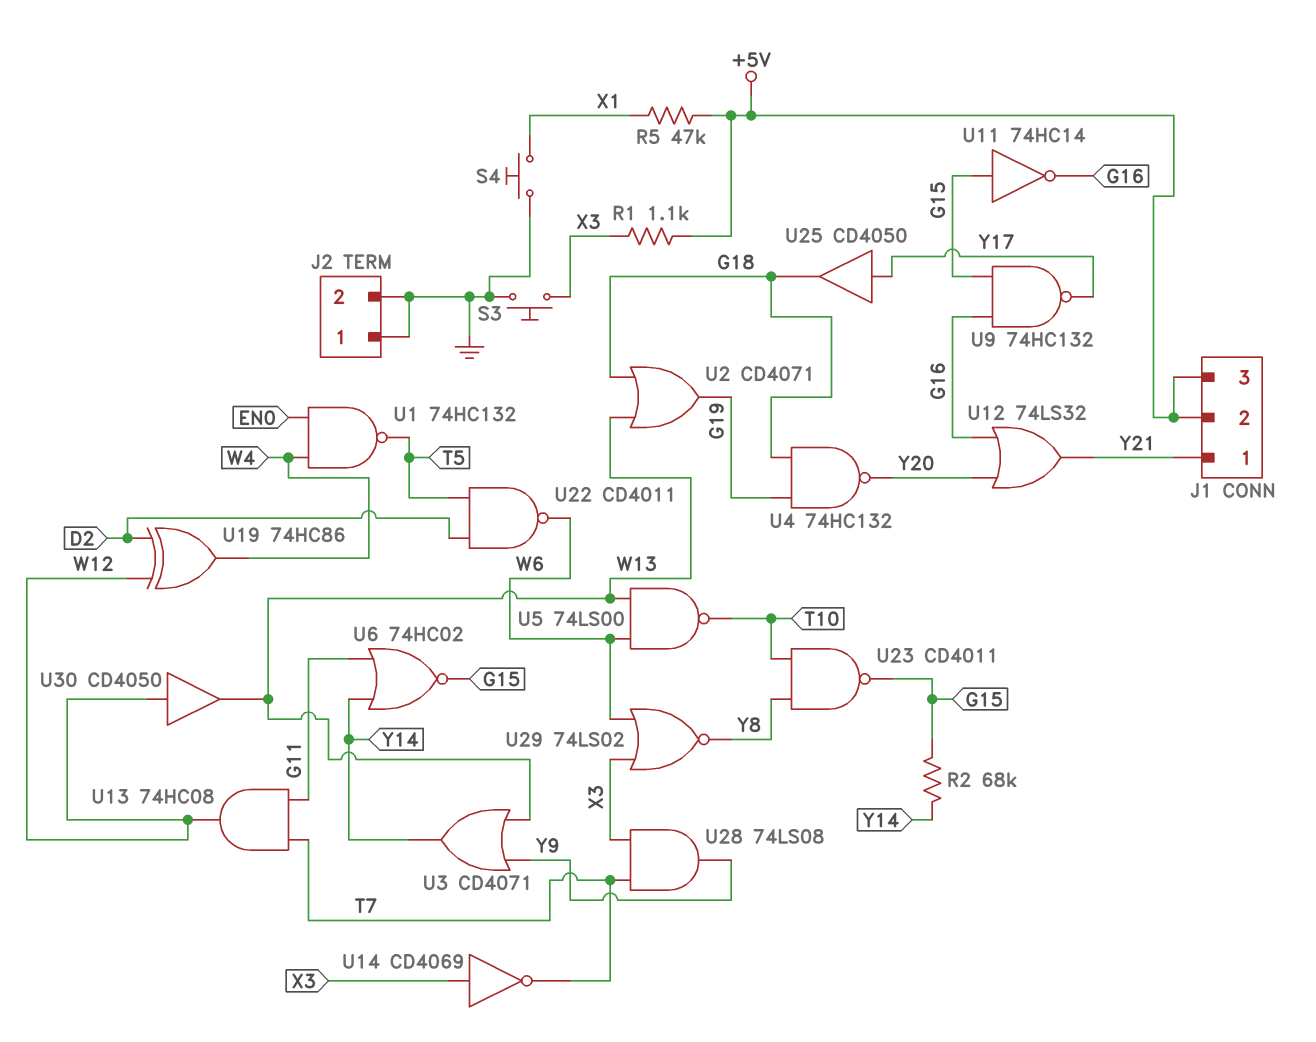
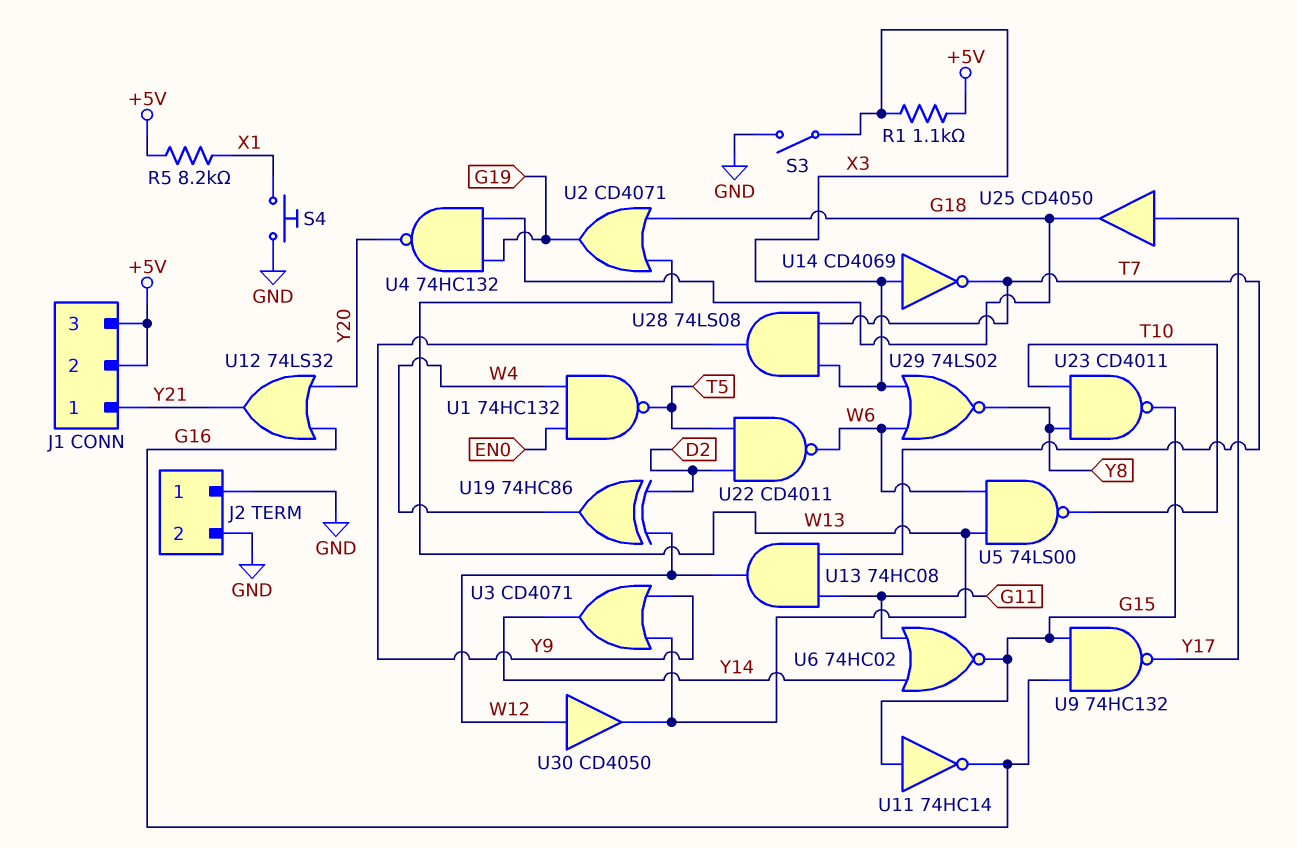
R2: 68k (G15, Y14) -> none
R5: 47k (+5V, X1) -> 8.2k (+5V, X1)
S3: button (GND, X3) -> switch (GND, X3)

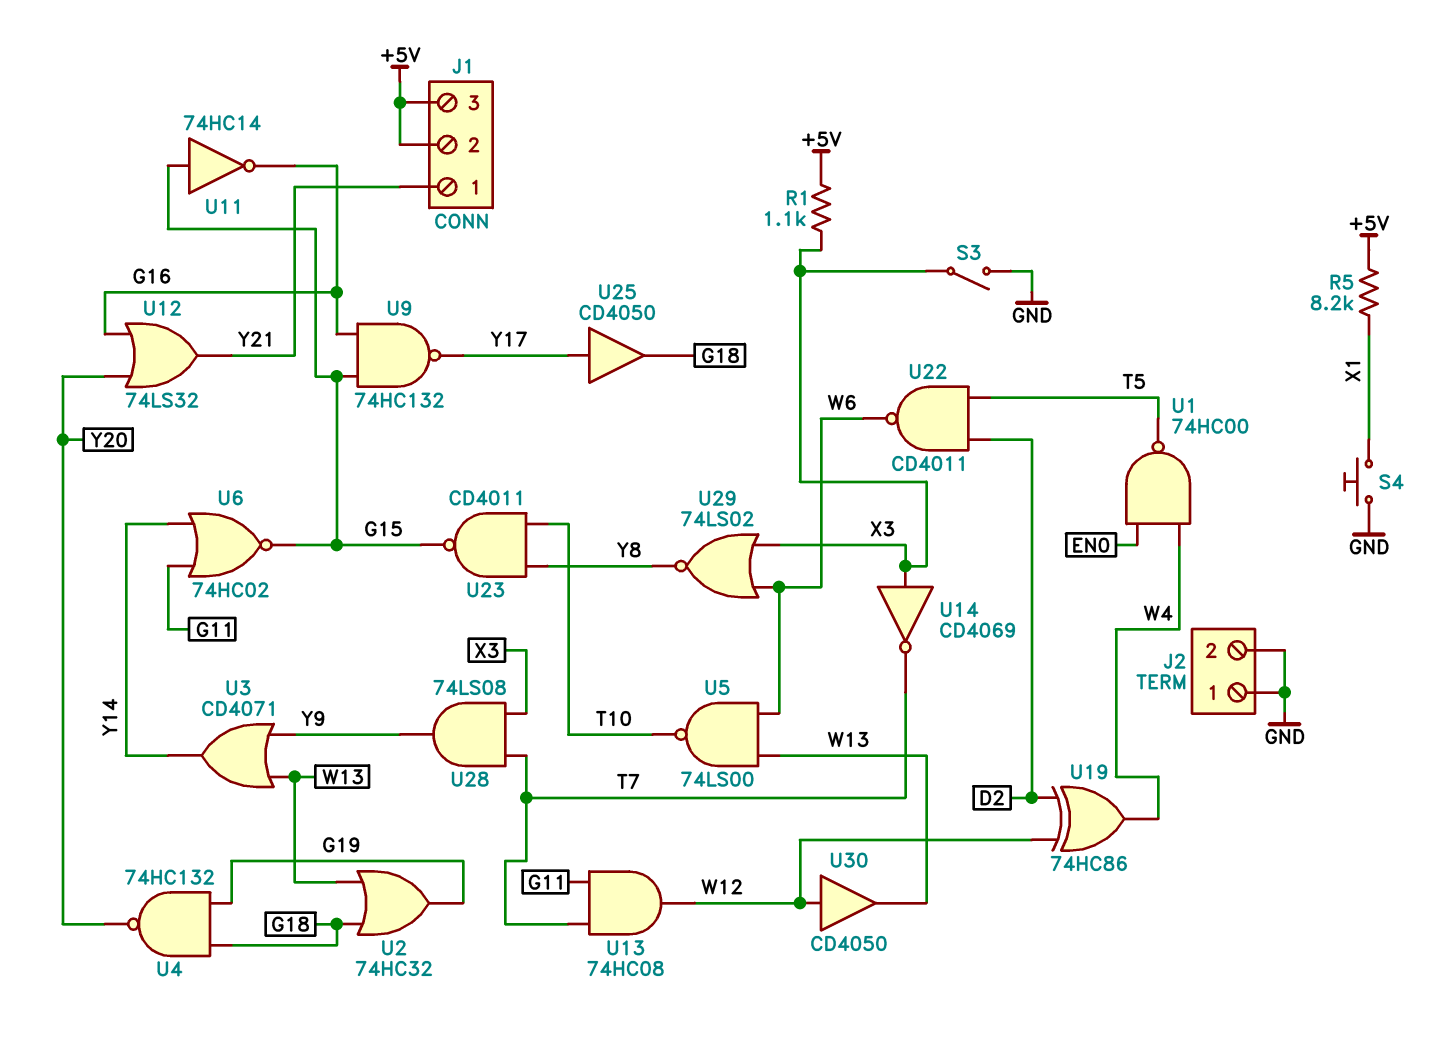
U1: NAND 74HC132 (in EN0, in W4, out T5) -> NAND 74HC00 (in EN0, in W4, out T5)
U2: OR CD4071 (in G18, in W13, out G19) -> OR 74HC32 (in G18, in W13, out G19)

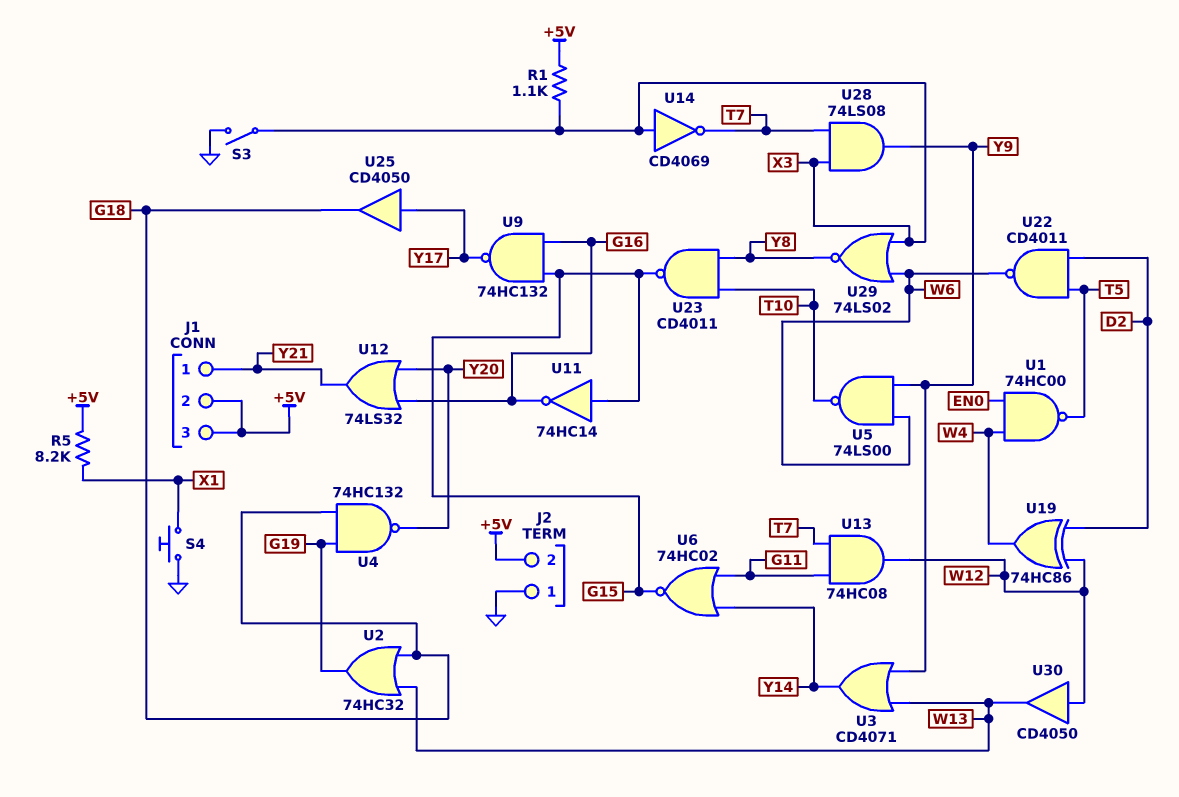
J2 pin 2: GND -> +5V
U5: NAND 74LS00 (in W6, in W13, out T10) -> NAND 74LS00 (in W6, in Y9, out T10)

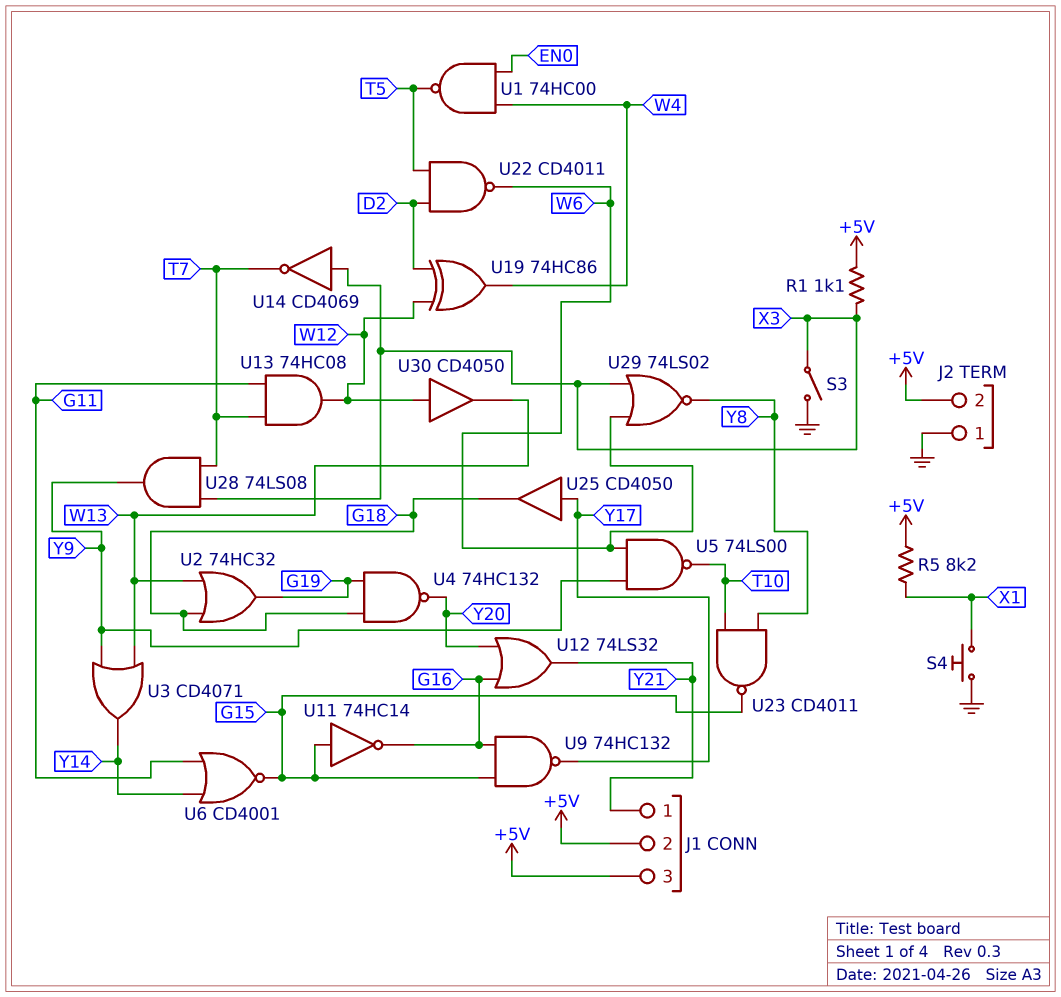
U6: NOR 74HC02 (in G11, in Y14, out G15) -> NOR CD4001 (in G11, in Y14, out G15)

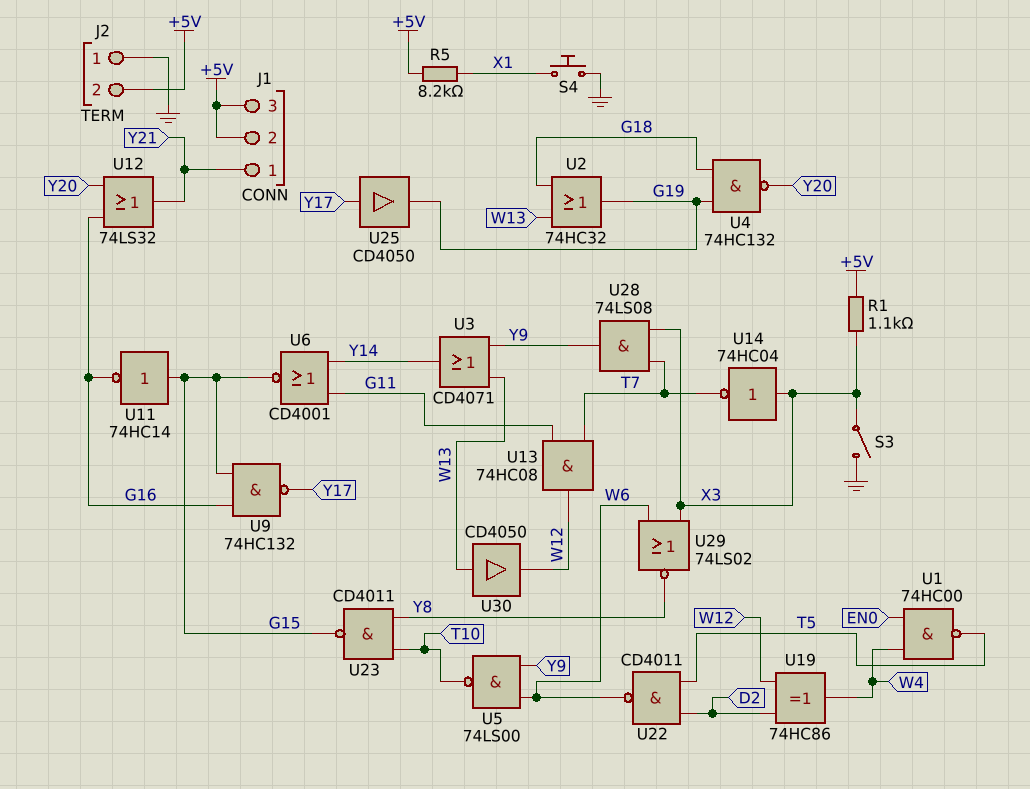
U14: NOT CD4069 (in X3, out T7) -> NOT 74HC04 (in X3, out T7)
U25: buffer CD4050 (in Y17, out G18) -> buffer CD4050 (in Y17, out G19)
U30: buffer CD4050 (in W12, out W13) -> buffer CD4050 (in W13, out W12)

